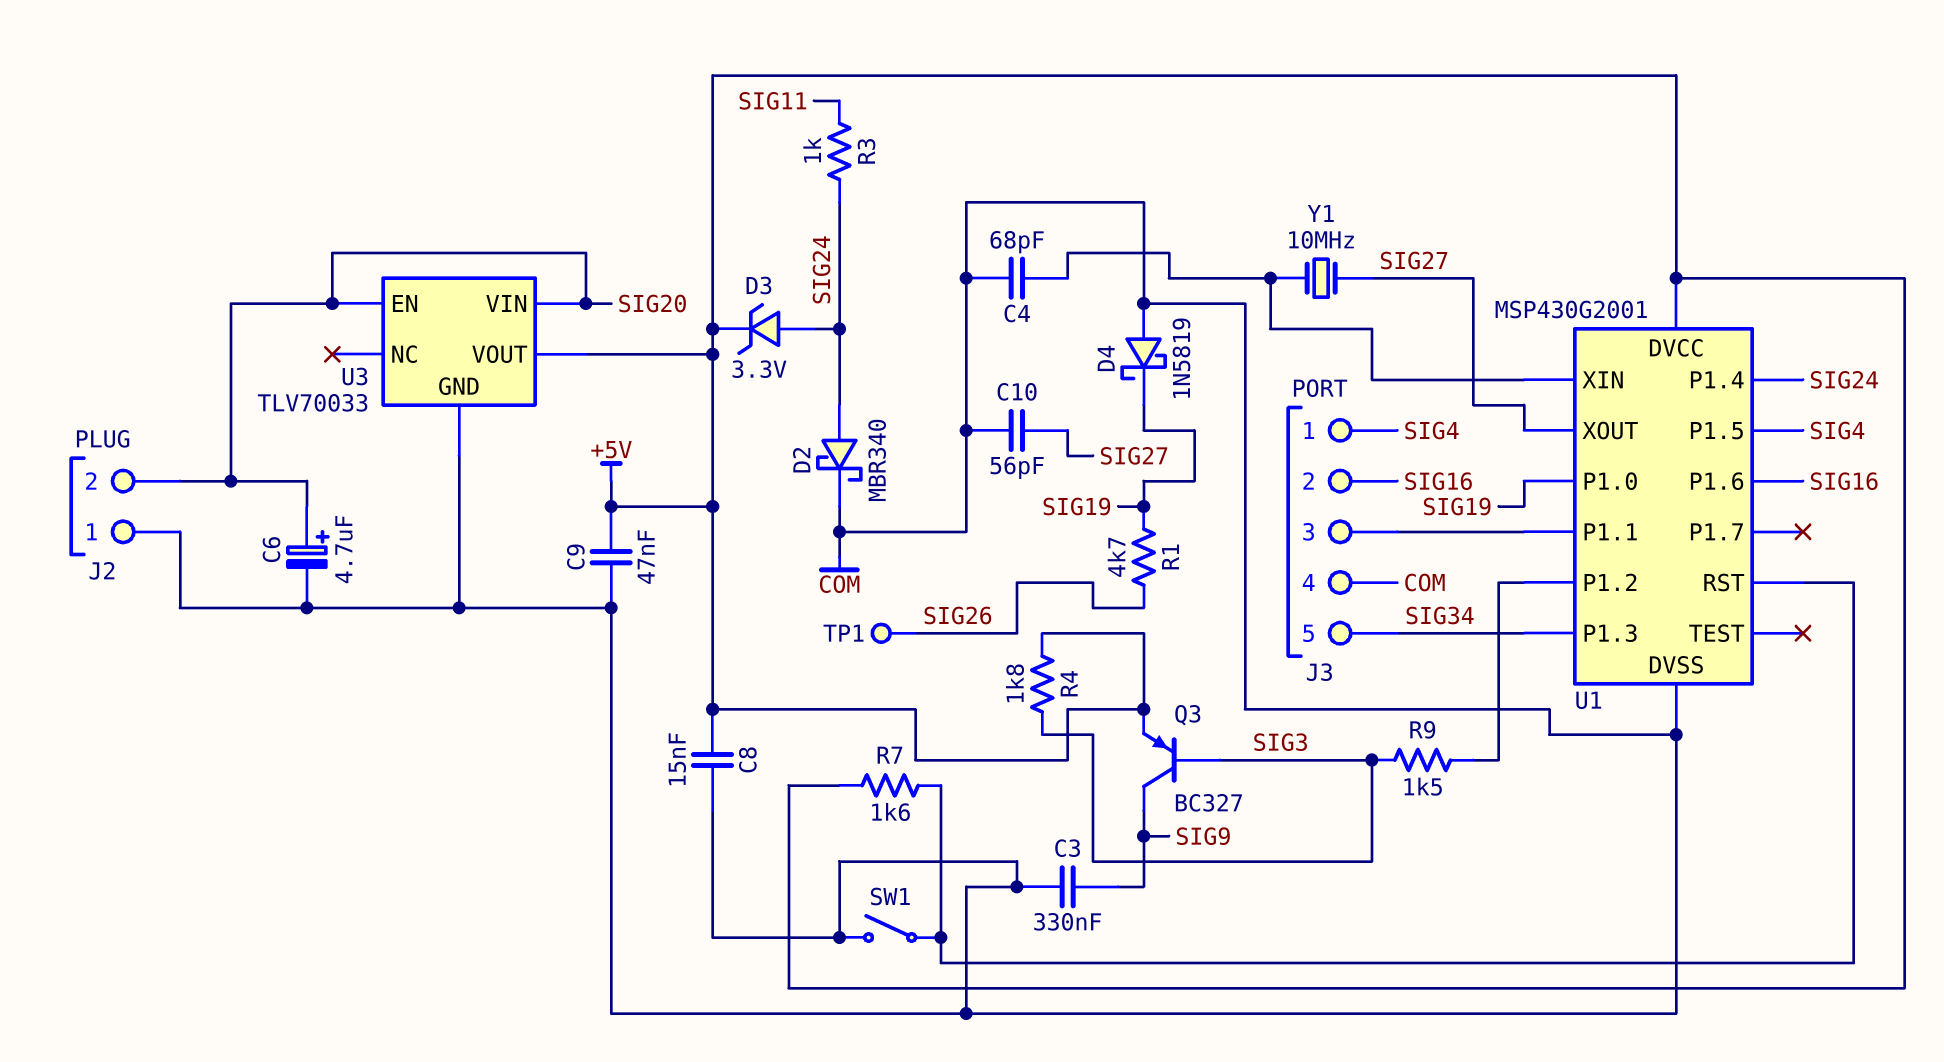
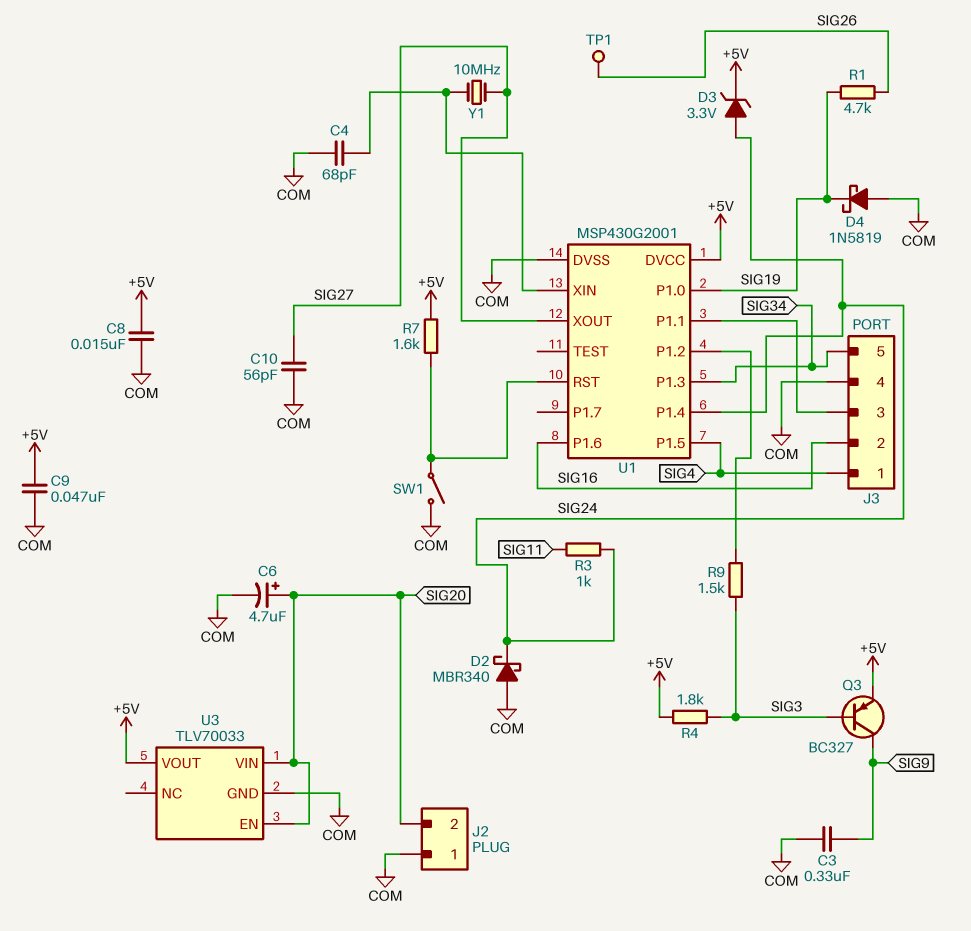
D2: schottky MBR340 (A SIG24, K COM) -> schottky MBR340 (A COM, K SIG24)

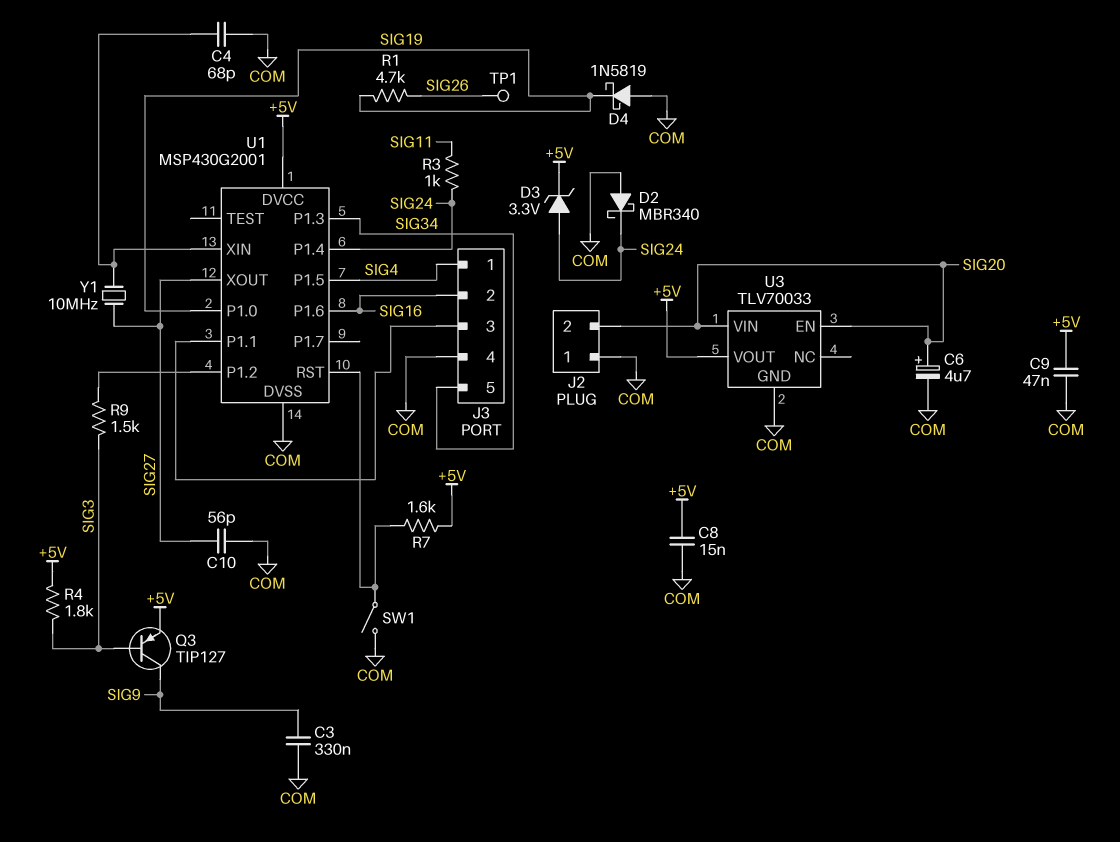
Q3: PNP BC327 (B SIG3, C SIG9, E +5V) -> PNP TIP127 (B SIG3, C SIG9, E +5V)

